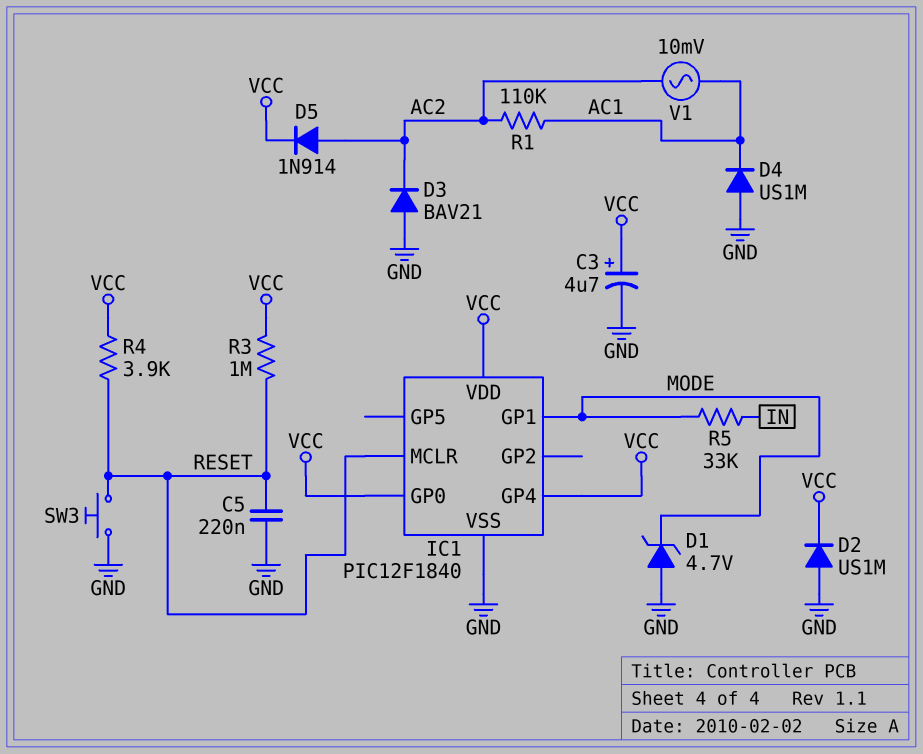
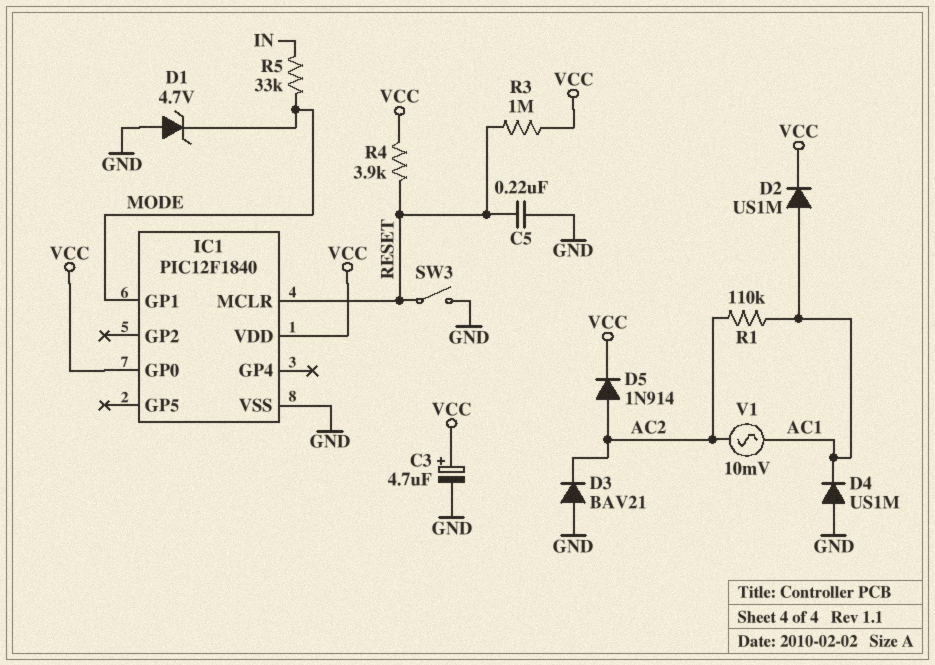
D2: diode US1M (A GND, K VCC) -> diode US1M (A AC1, K VCC)
IC1 pin GP4: VCC -> none
SW3: button (GND, RESET) -> switch (GND, RESET)

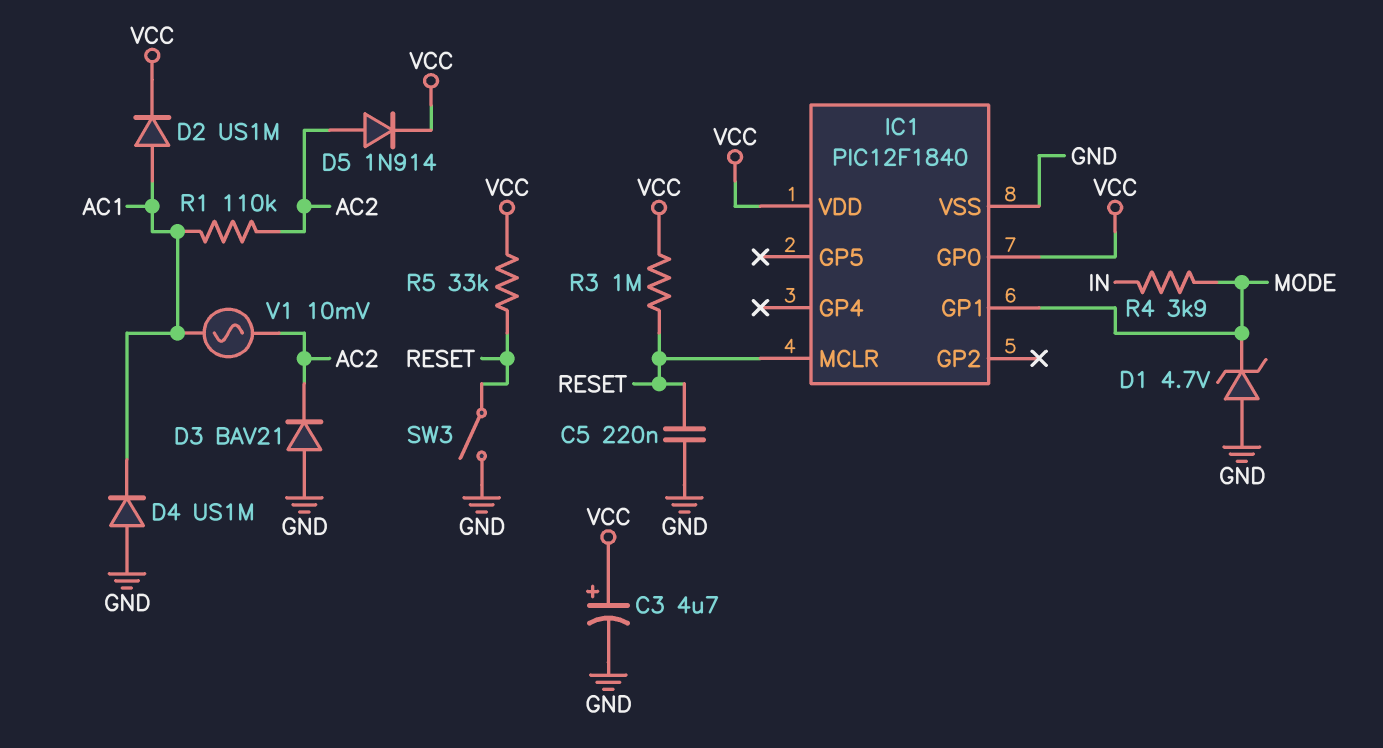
R4: 3.9k (RESET, VCC) -> 3.9k (IN, MODE)
R5: 33k (IN, MODE) -> 33k (RESET, VCC)

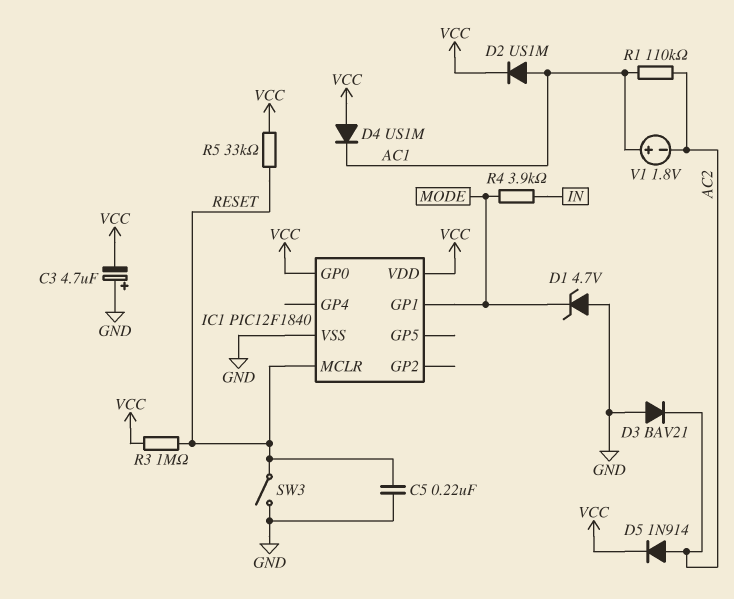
C3: 4.7uF (plus VCC, minus GND) -> 4.7uF (plus GND, minus VCC)
D4: diode US1M (A GND, K AC1) -> diode US1M (A VCC, K AC1)
V1: AC 10mV (AC1, AC2) -> 1.8V (plus AC1, minus AC2)

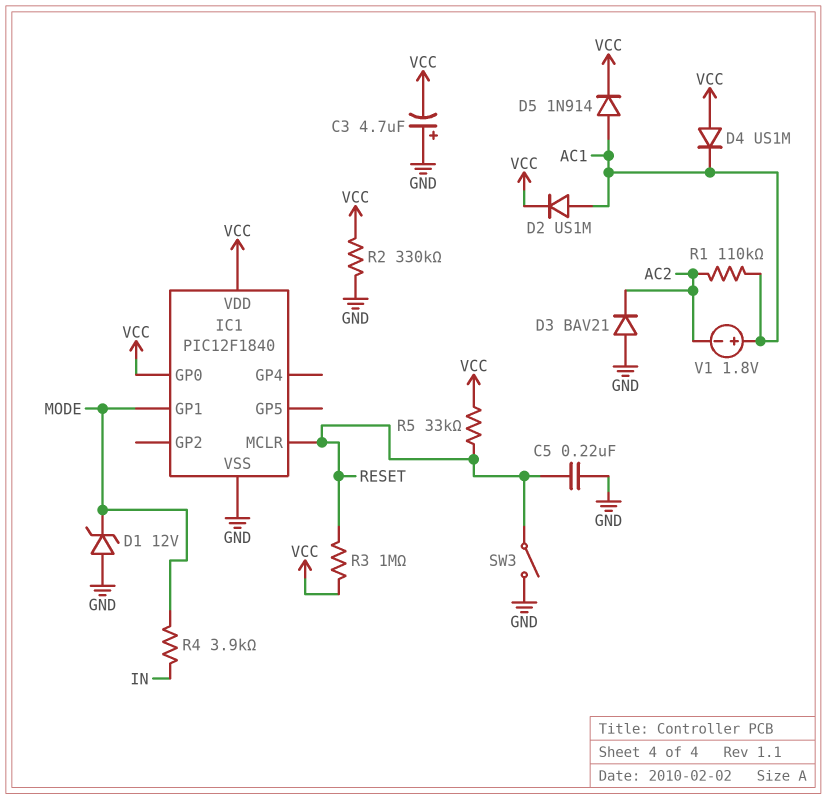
D1: zener 4.7V (A GND, K MODE) -> zener 12V (A GND, K MODE)
D5: diode 1N914 (A AC2, K VCC) -> diode 1N914 (A AC1, K VCC)
R2: none -> 330k (GND, VCC)

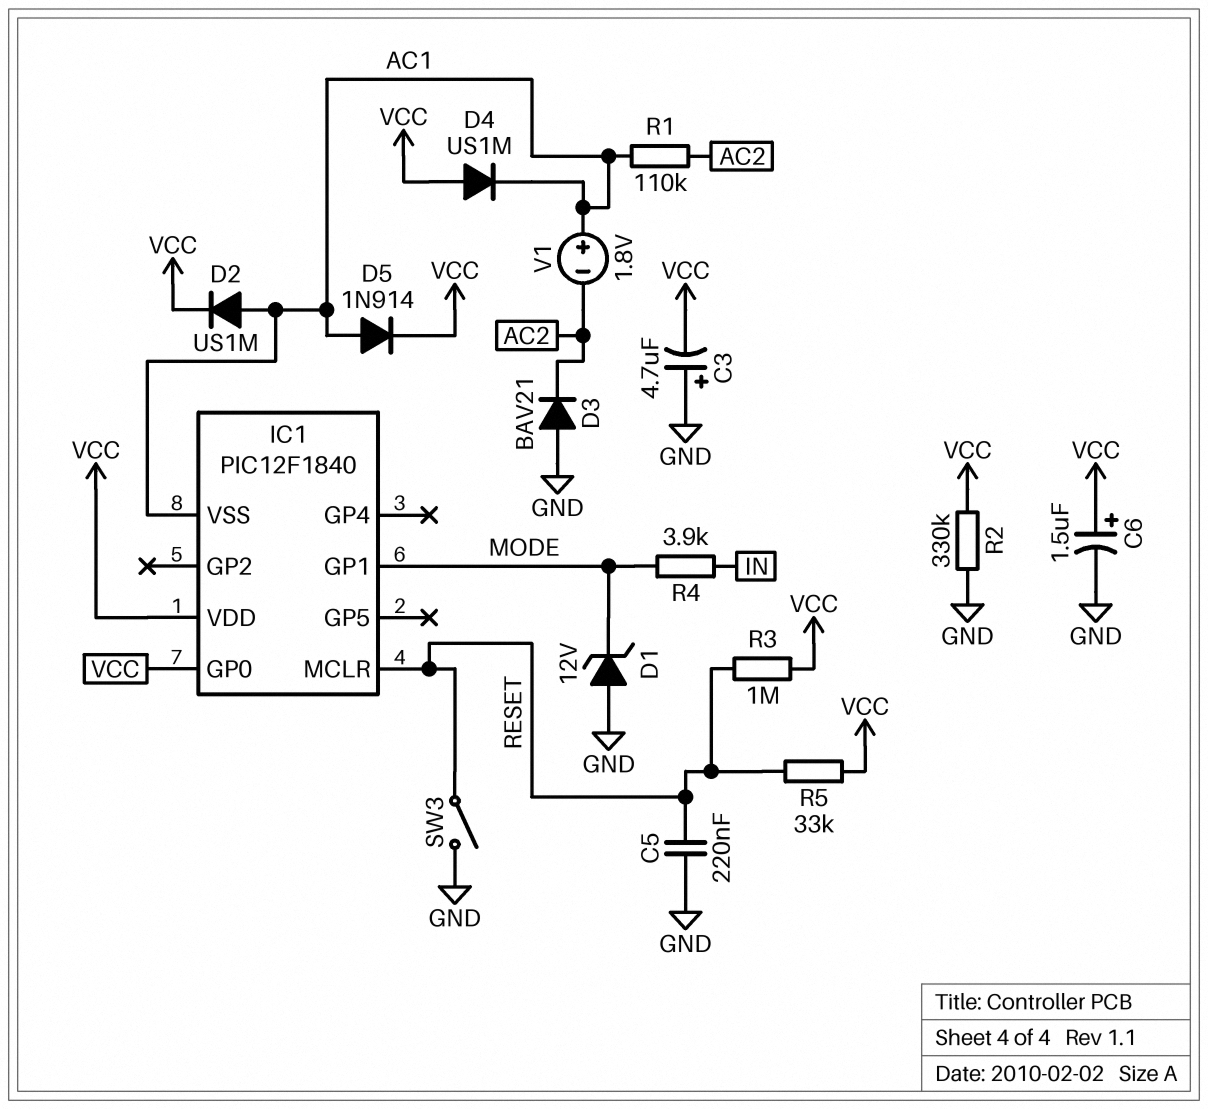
C6: none -> 1.5uF (plus VCC, minus GND)
IC1 pin VSS: GND -> AC1

